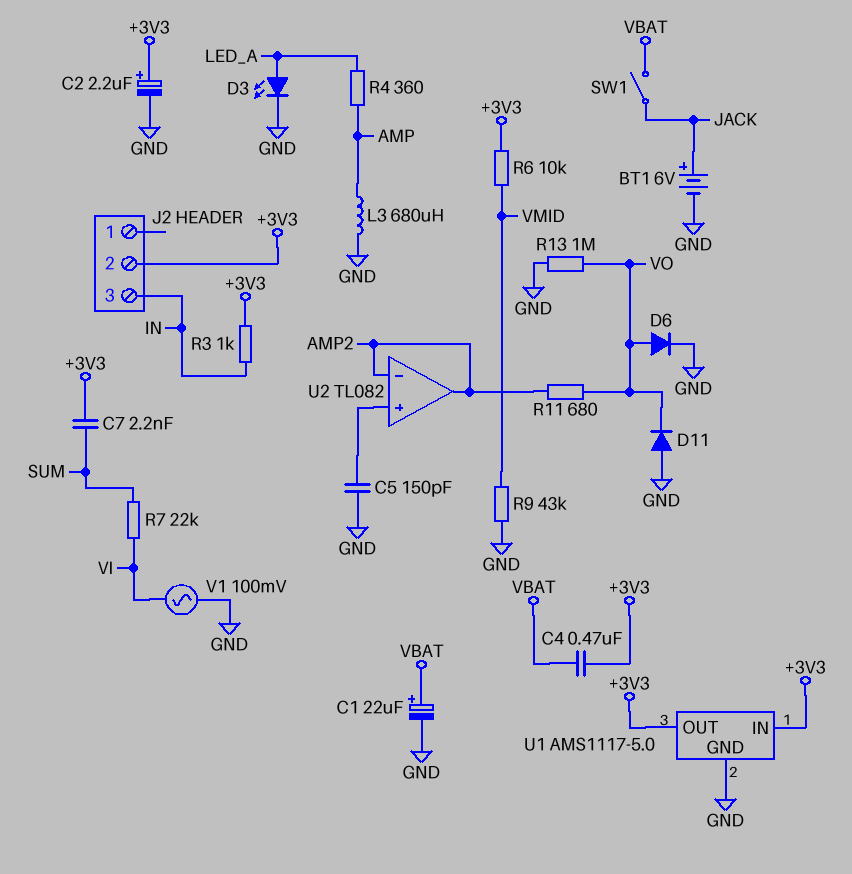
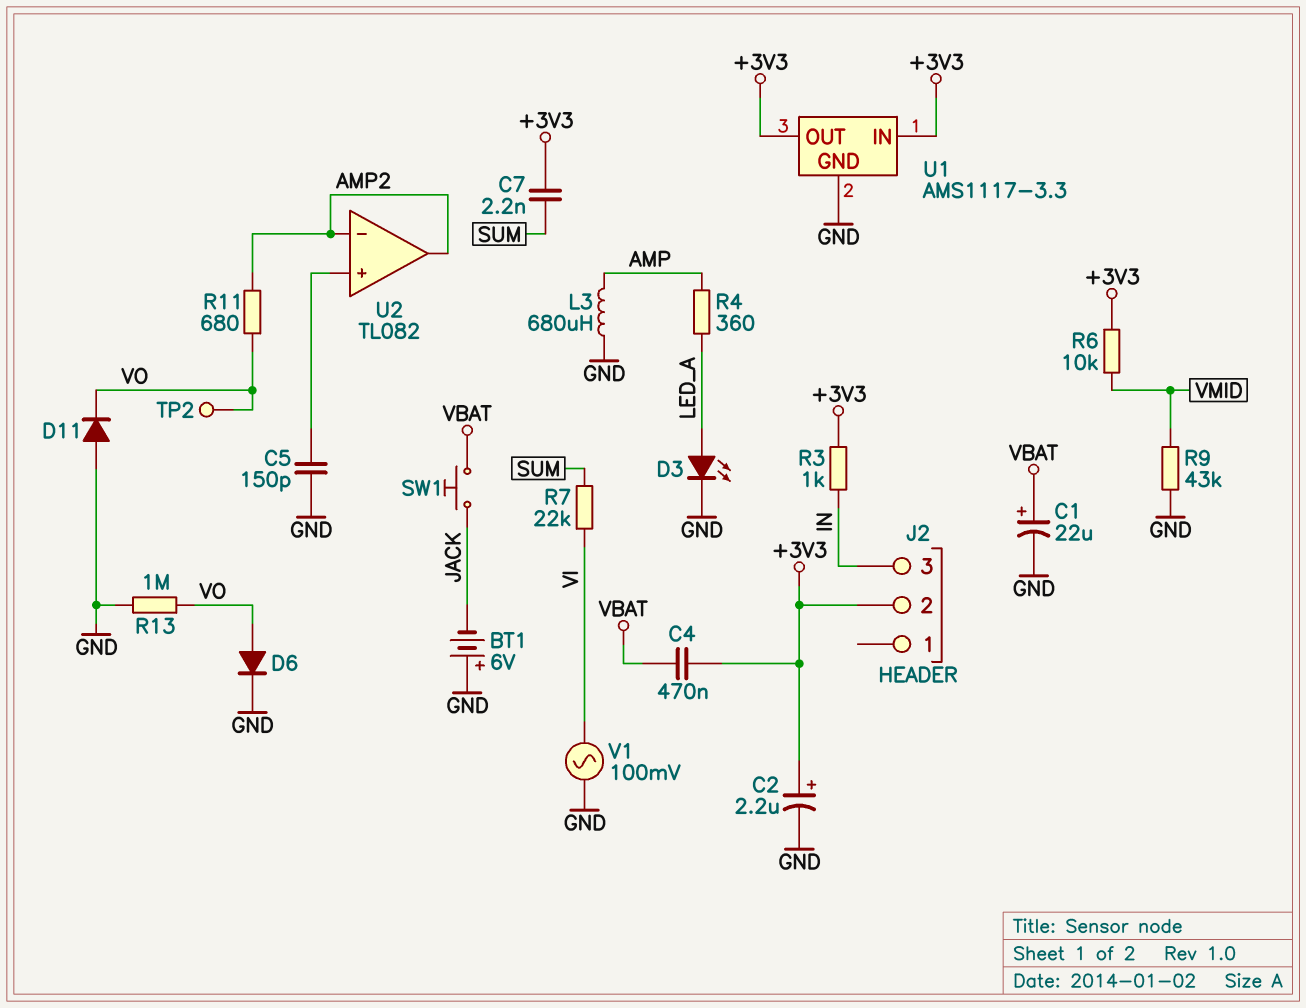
BT1: 6V (plus JACK, minus GND) -> 6V (plus GND, minus JACK)
SW1: switch (JACK, VBAT) -> button (JACK, VBAT)
TP2: none -> test point (VO)
U1: AMS1117-5.0 -> AMS1117-3.3

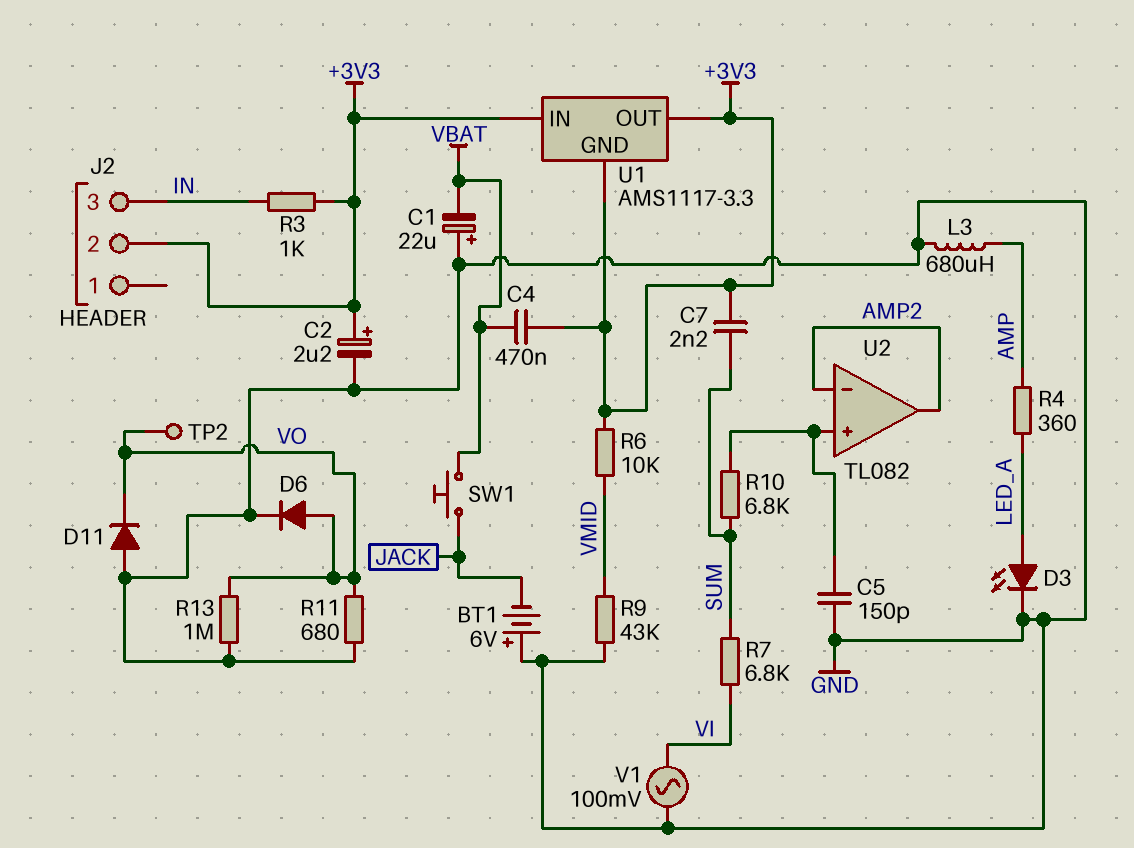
C1: 22uF (plus VBAT, minus GND) -> 22uF (plus GND, minus VBAT)
R7: 22k (SUM, VI) -> 6.8k (SUM, VI)
R10: none -> 6.8k (SUM, U2/in+)
R11: 680 (AMP2, VO) -> 680 (GND, VO)
U1 pin GND: GND -> +3V3

